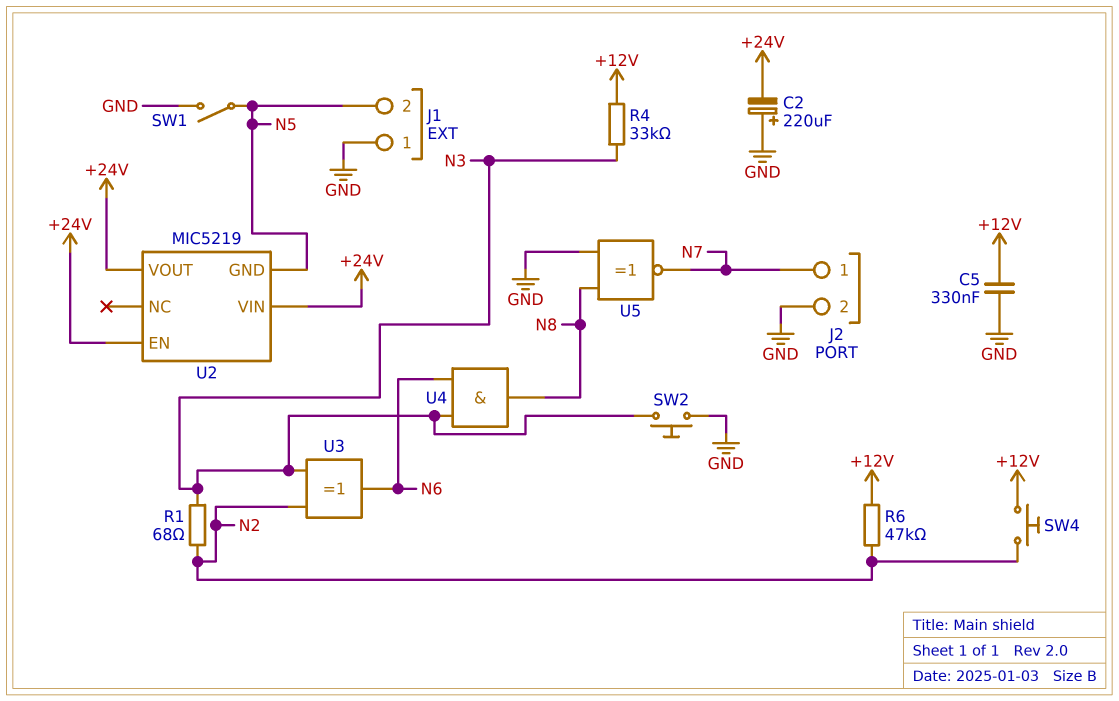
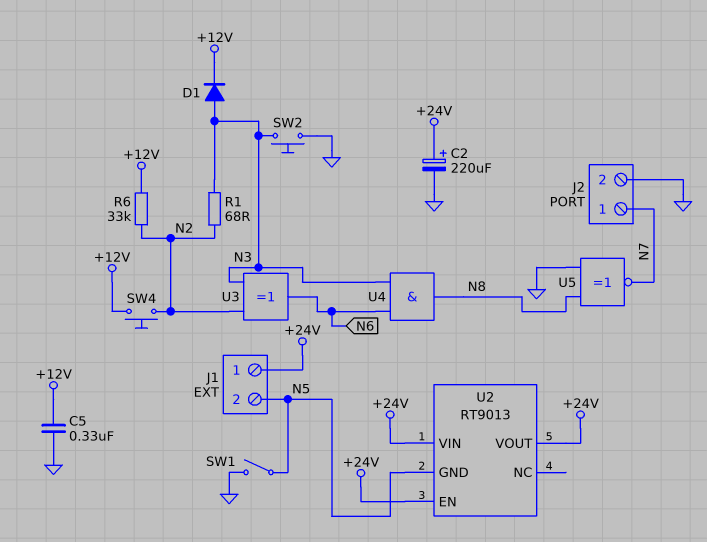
C2: 220uF (plus GND, minus +24V) -> 220uF (plus +24V, minus GND)
D1: none -> diode (A N3, K +12V)
J1 pin 1: GND -> +24V
R4: 33k (+12V, N3) -> none
R6: 47k (+12V, N2) -> 33k (+12V, N2)
U2: MIC5219 -> RT9013

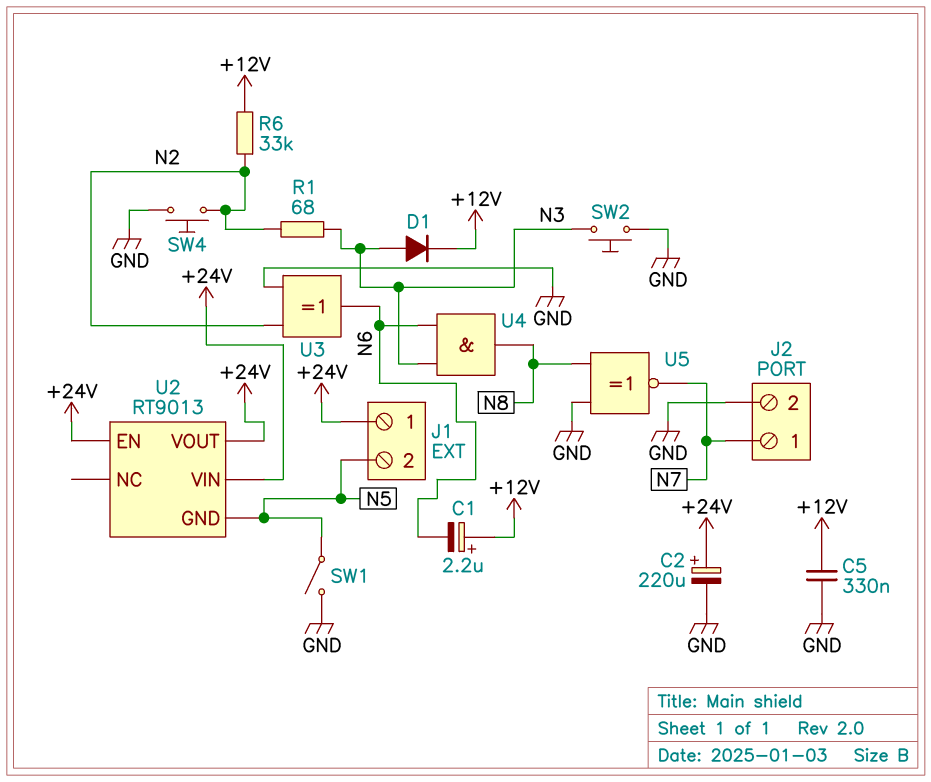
C1: none -> 2.2uF (plus +12V, minus N6)
SW4: button (+12V, N2) -> button (GND, N2)
U3: XOR (in N2, in N3, out N6) -> XOR (in GND, in N2, out N6)

